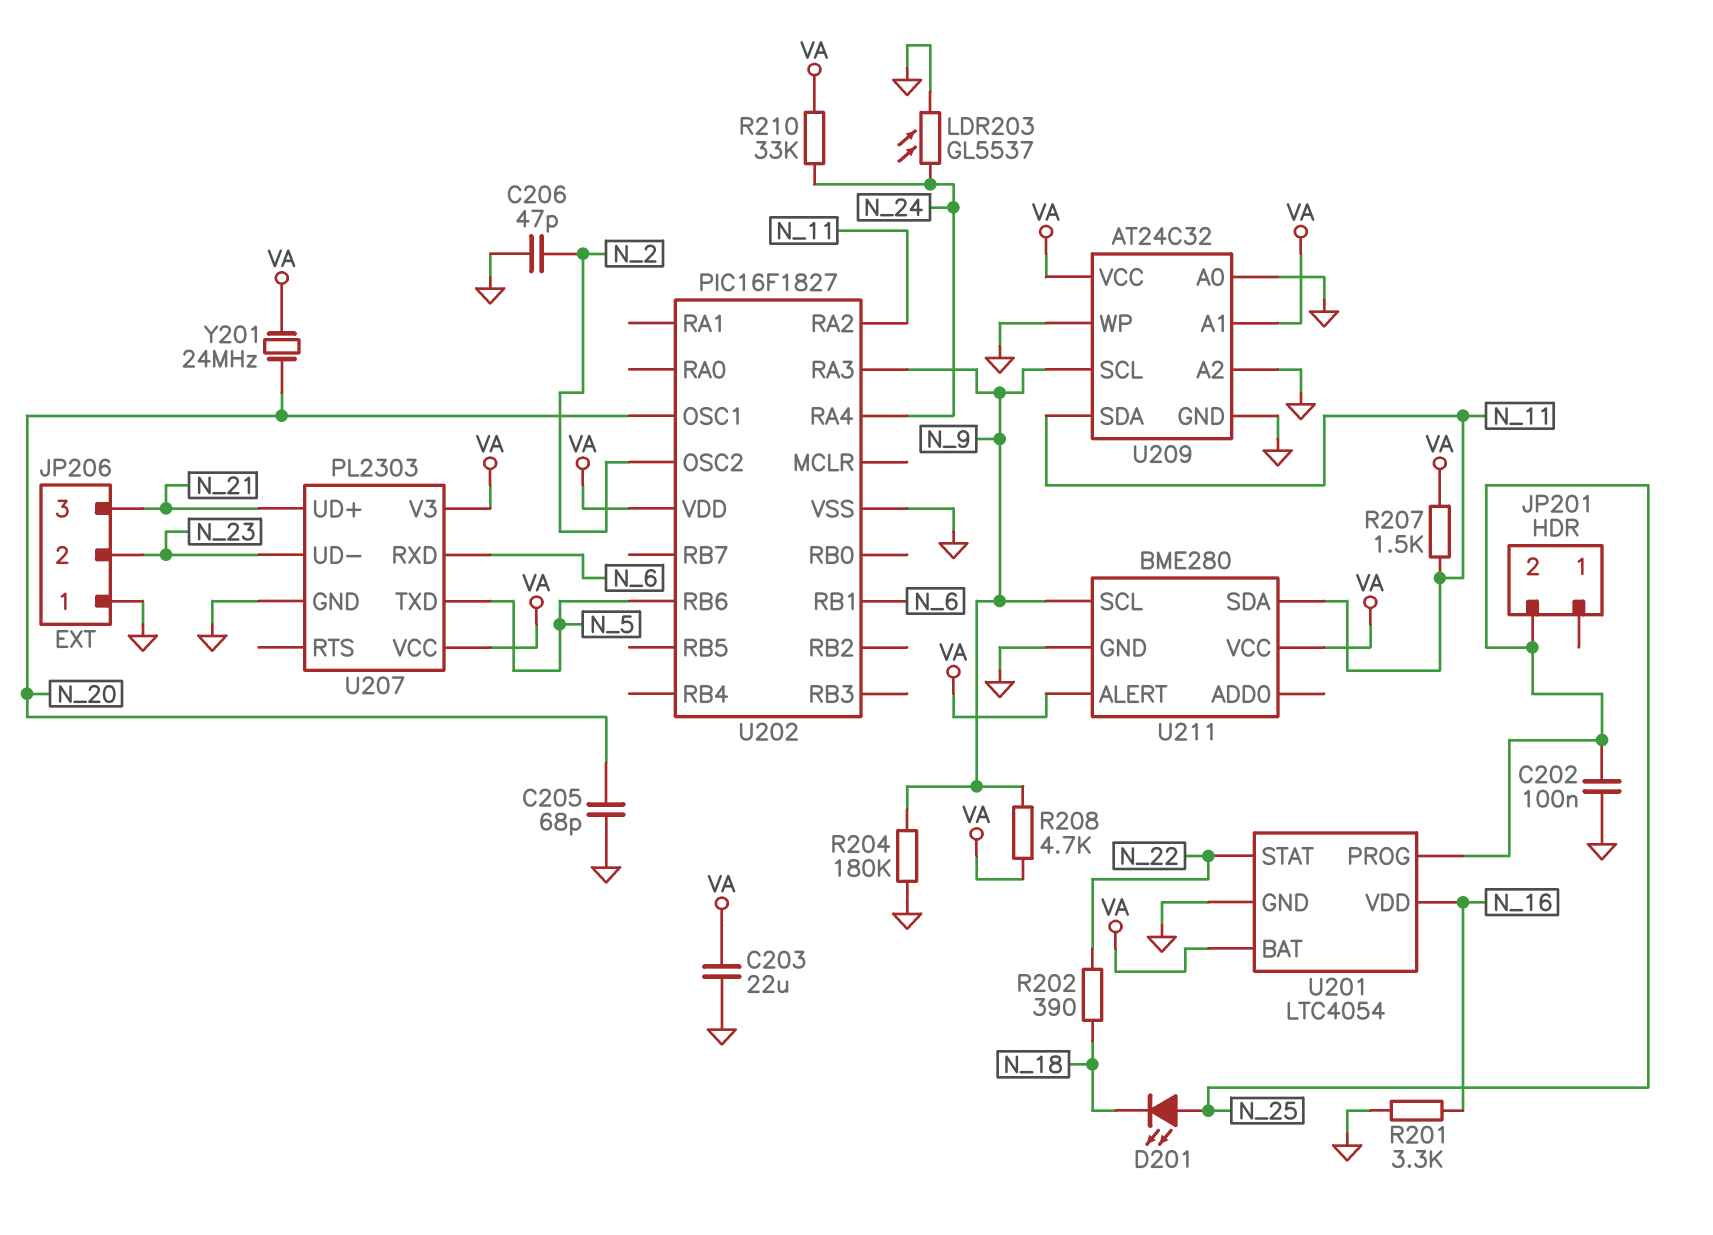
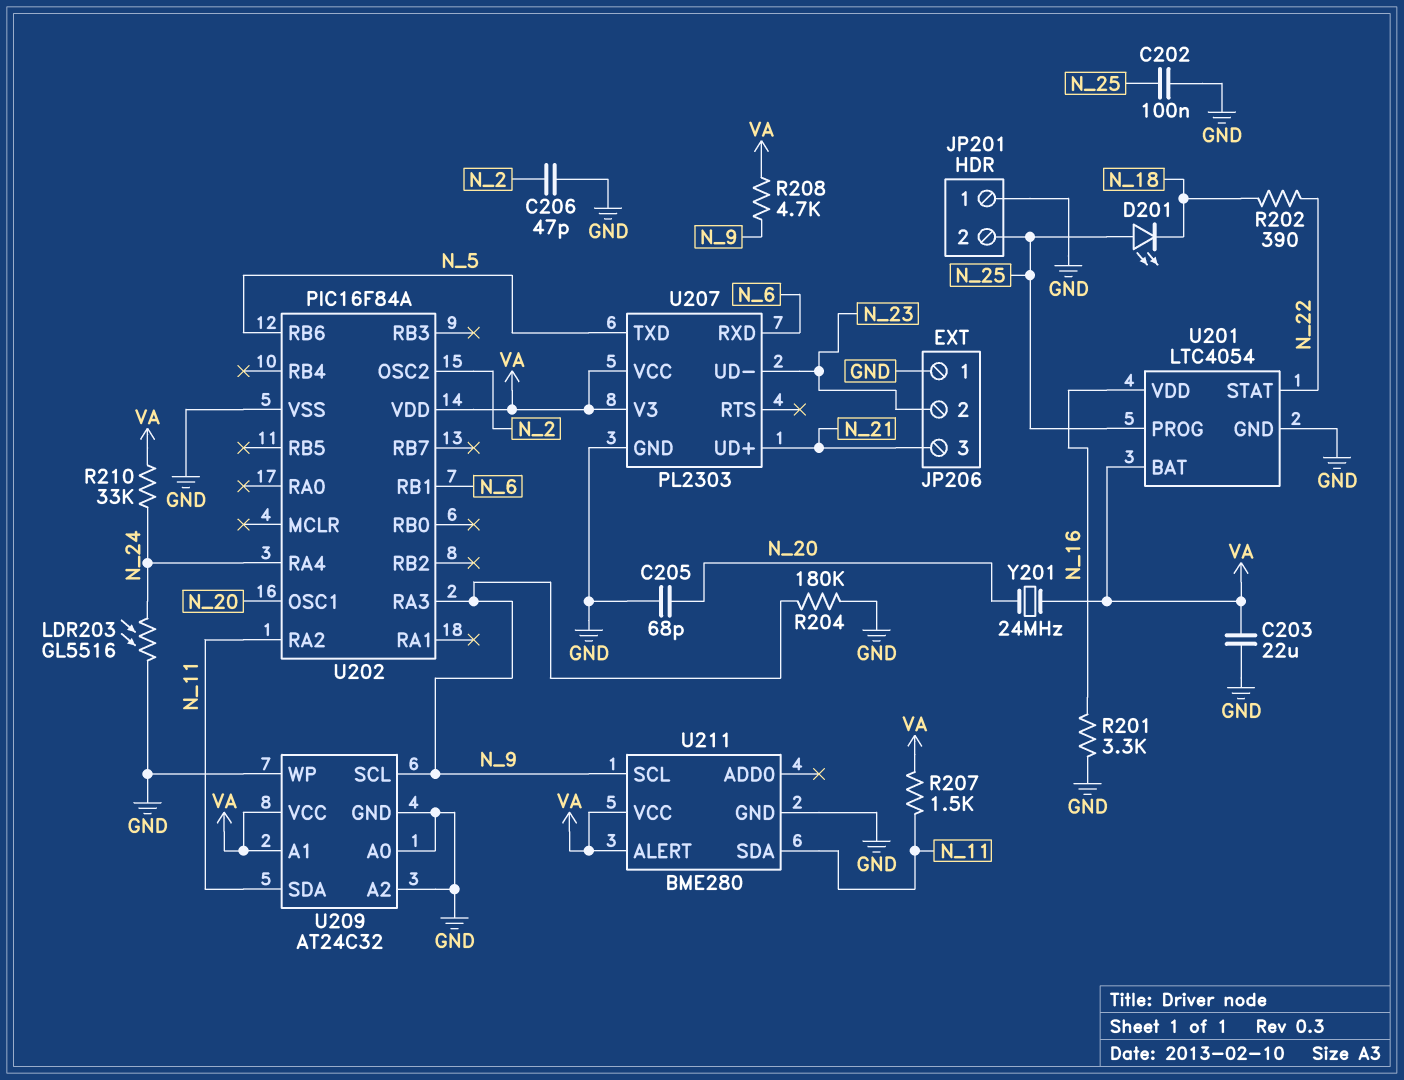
JP201 pin 1: none -> GND
LDR203: GL5537 (GND, N_24) -> GL5516 (GND, N_24)
U202: PIC16F1827 -> PIC16F84A

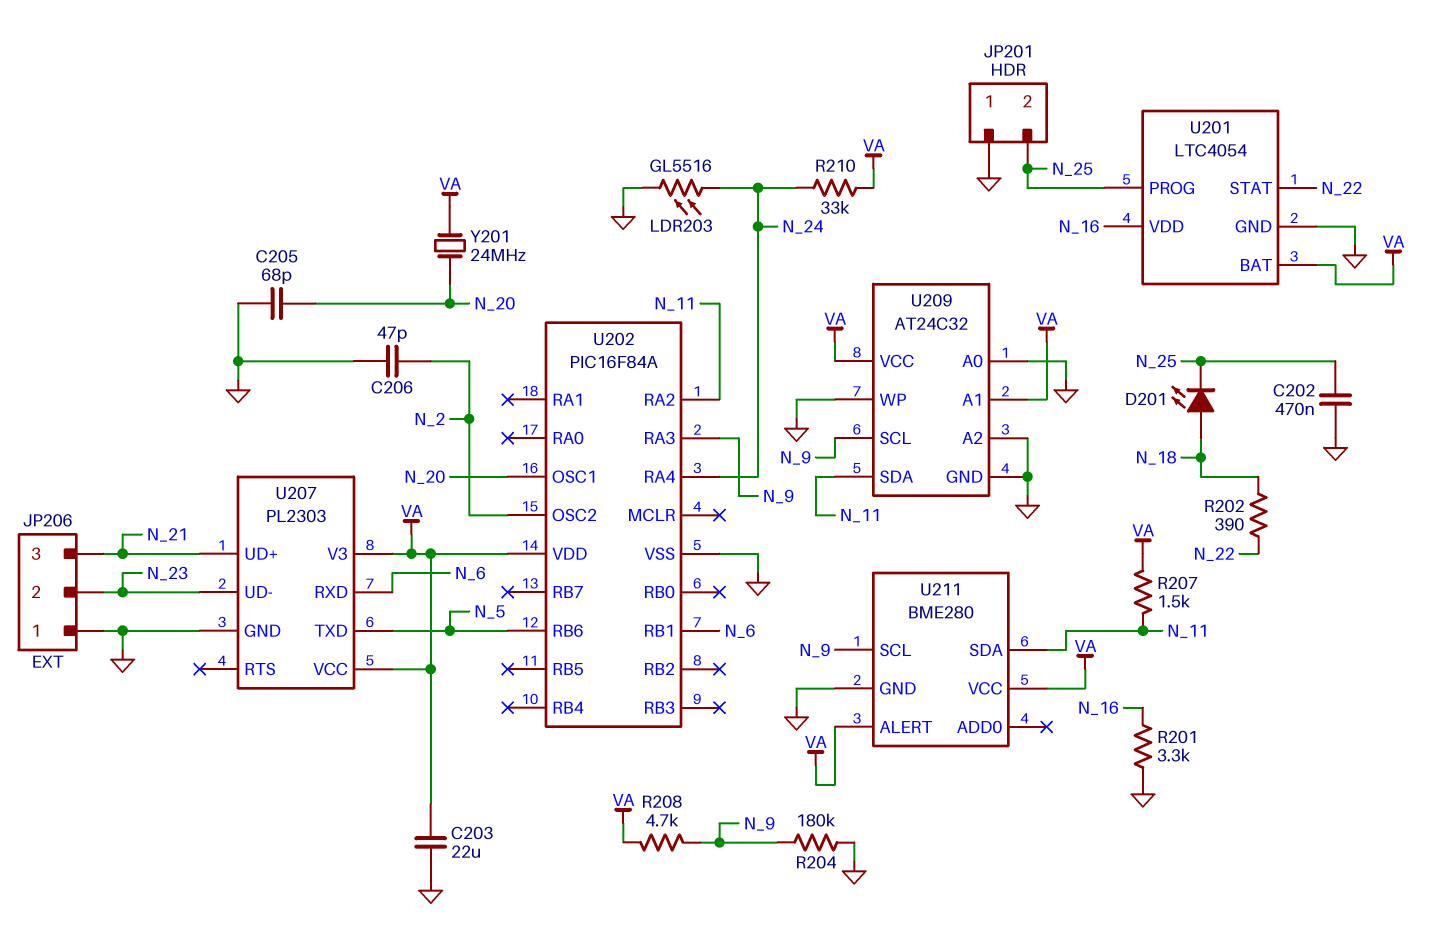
C202: 100nF (GND, N_25) -> 470nF (GND, N_25)
D201: LED (A N_25, K N_18) -> LED (A N_18, K N_25)

